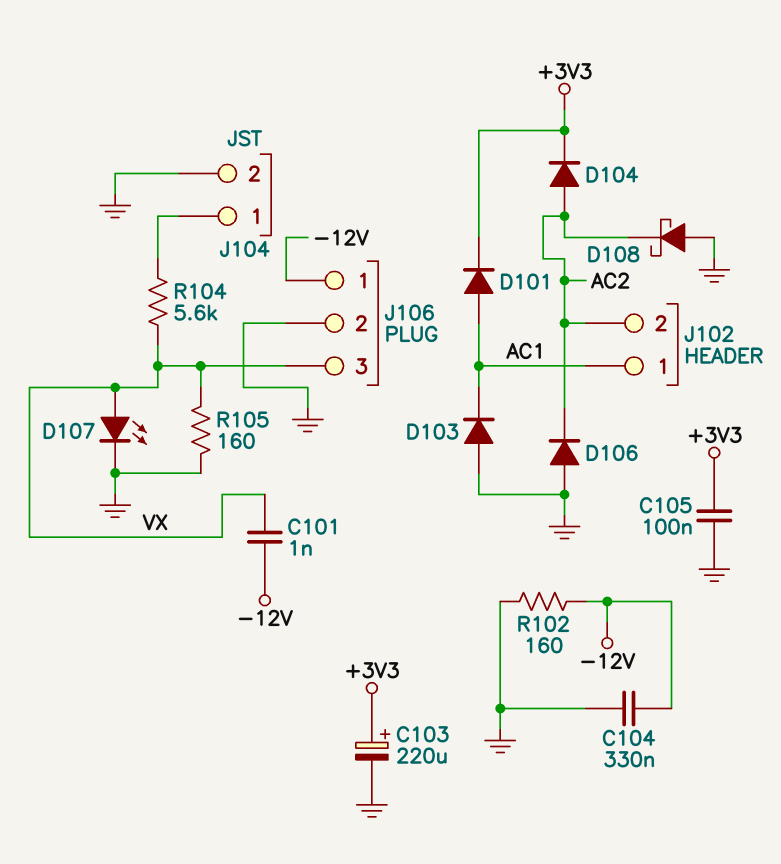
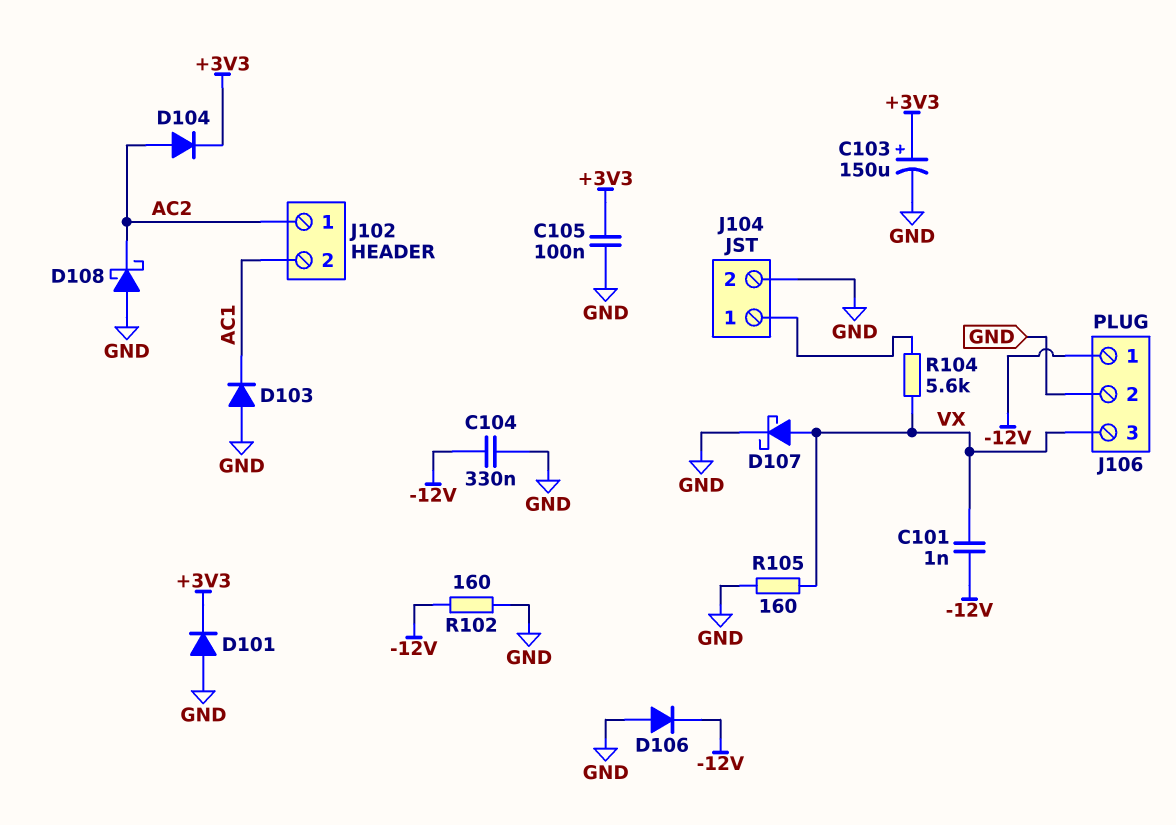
C103: 220uF (plus +3V3, minus GND) -> 150uF (plus +3V3, minus GND)
D101: diode (A AC1, K +3V3) -> diode (A GND, K +3V3)
D106: diode (A GND, K AC2) -> diode (A GND, K -12V)
D107: LED (A VX, K GND) -> schottky (A VX, K GND)
J102 pin 1: AC1 -> AC2
J102 pin 2: AC2 -> AC1

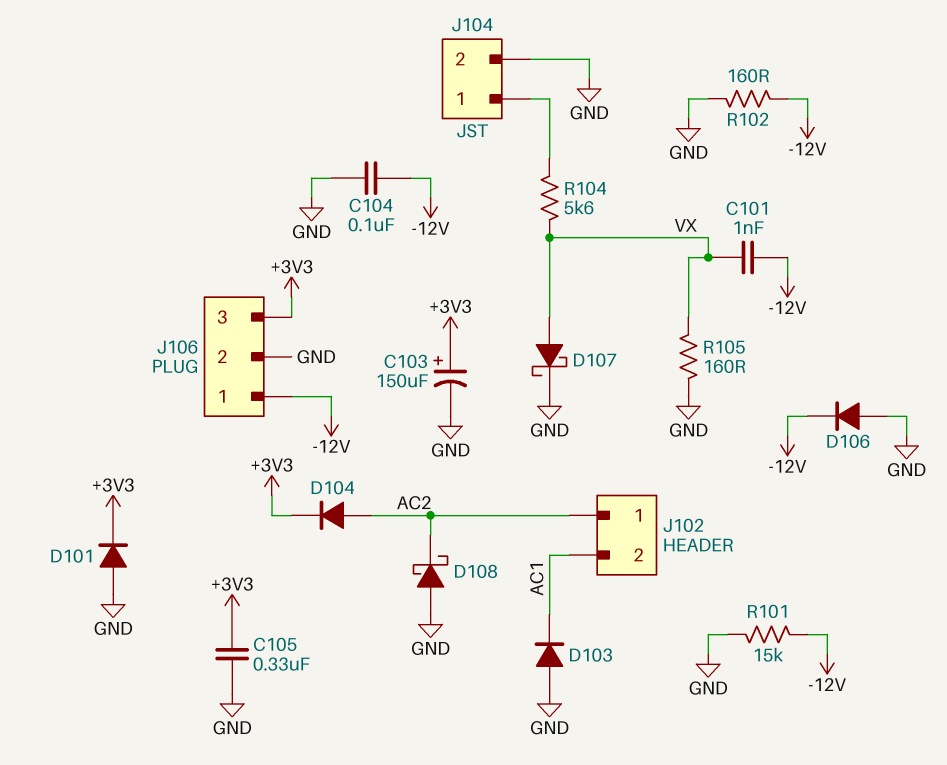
C104: 330nF (-12V, GND) -> 100nF (-12V, GND)
C105: 100nF (+3V3, GND) -> 330nF (+3V3, GND)
J106 pin 3: VX -> +3V3
R101: none -> 15k (-12V, GND)

